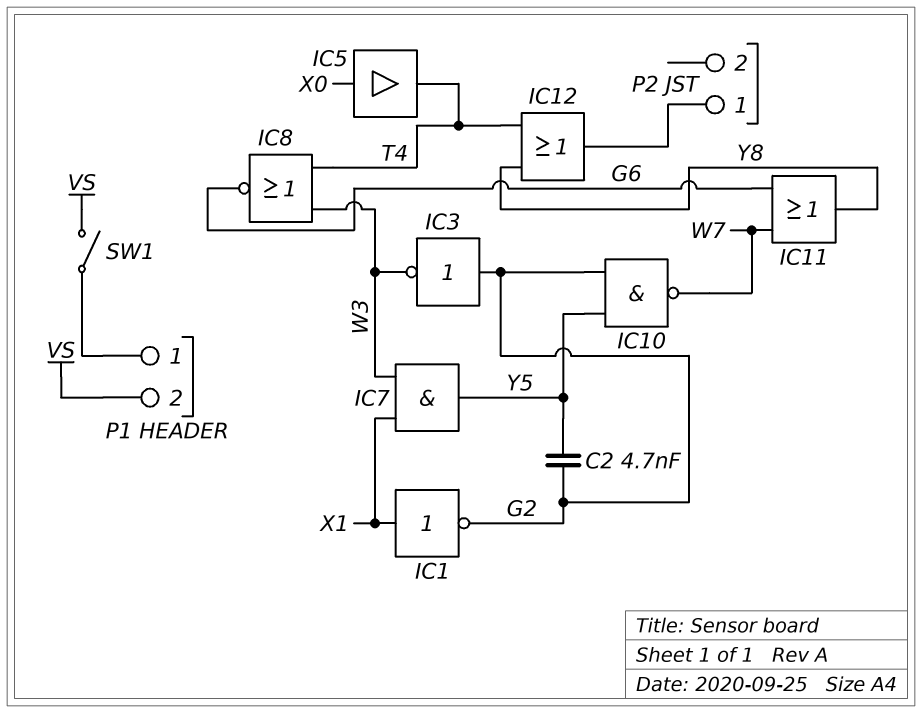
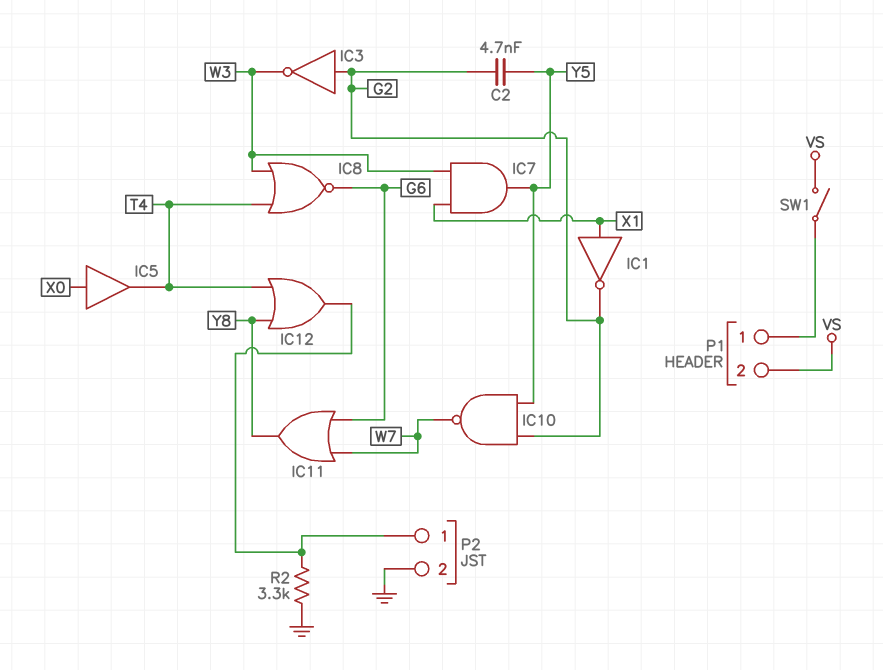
P2 pin 2: none -> GND
R2: none -> 3.3k (GND, P2/1)

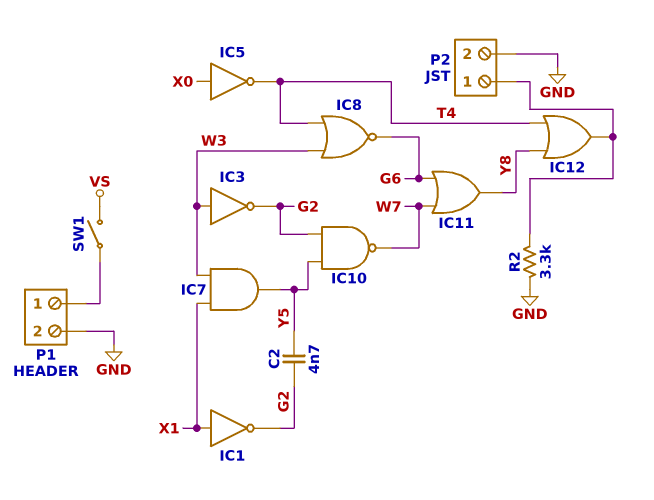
IC3: NOT (in G2, out W3) -> NOT (in W3, out G2)
IC5: buffer (in X0, out T4) -> NOT (in X0, out T4)
P1 pin 2: VS -> GND

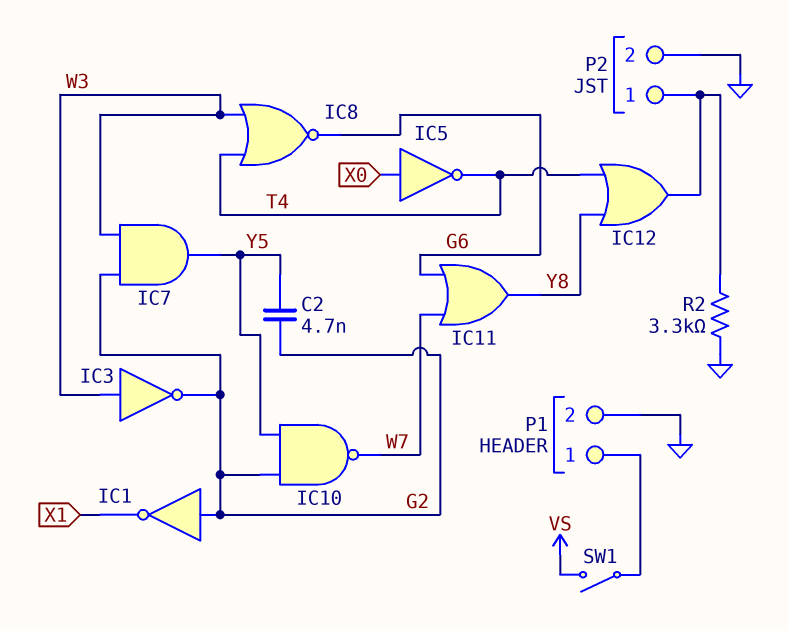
IC1: NOT (in X1, out G2) -> NOT (in G2, out X1)
IC7: AND (in W3, in X1, out Y5) -> AND (in G2, in W3, out Y5)

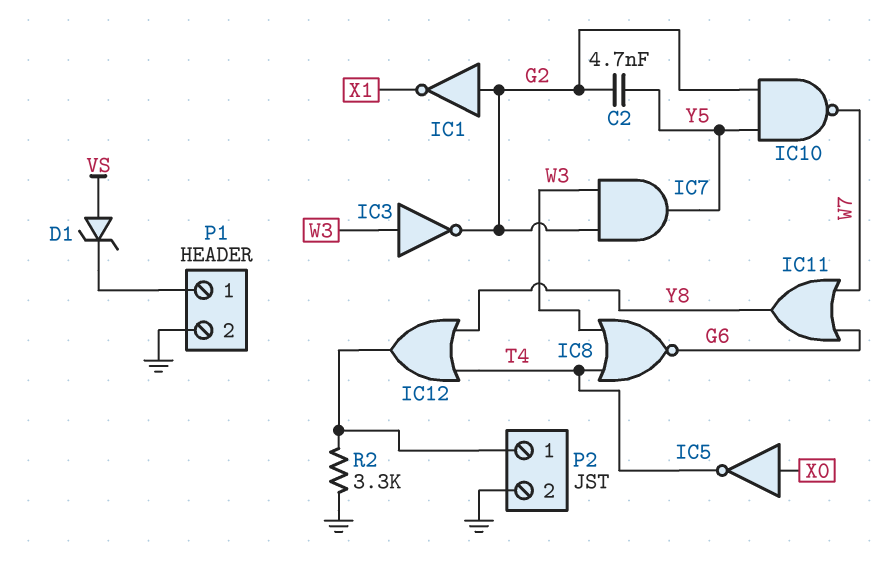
D1: none -> zener (A VS, K P1/1)
SW1: switch (P1/1, VS) -> none

